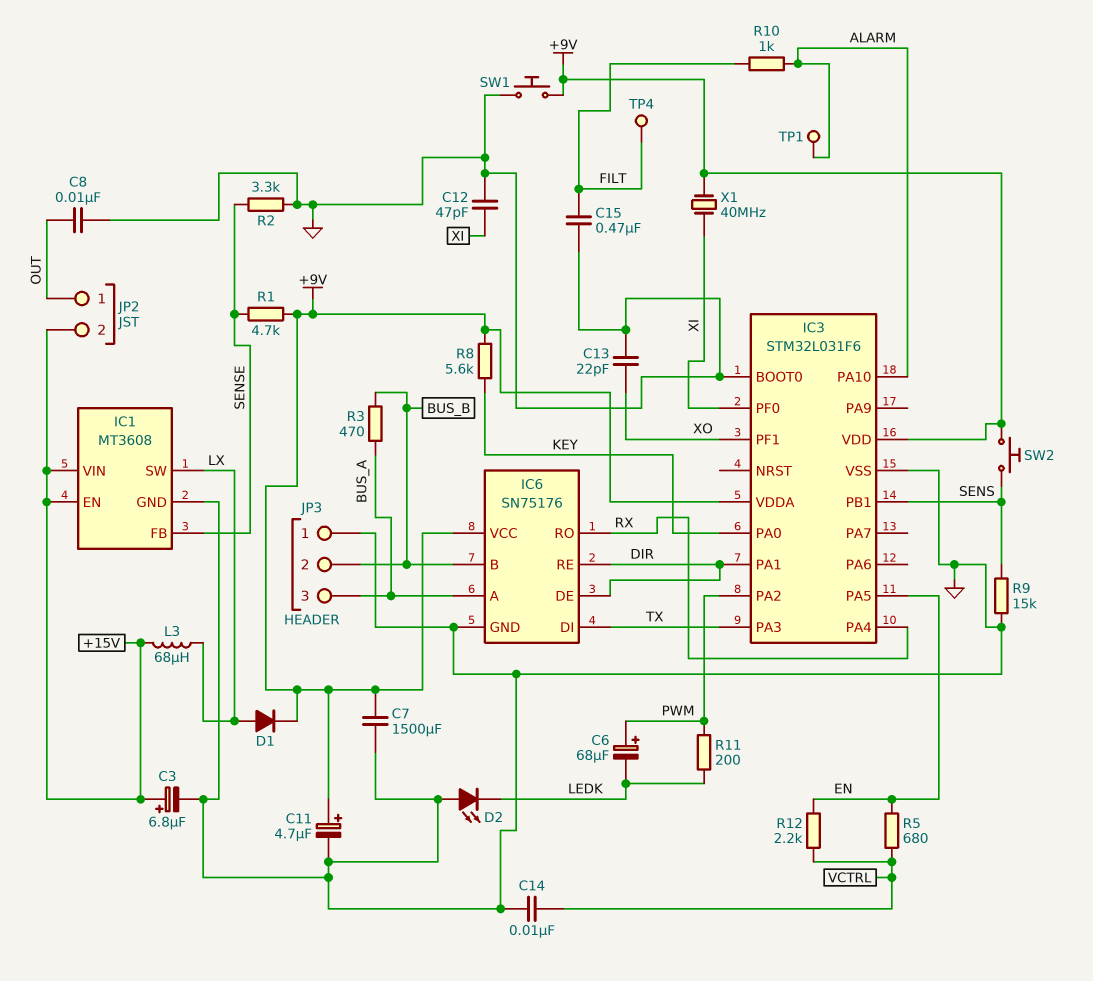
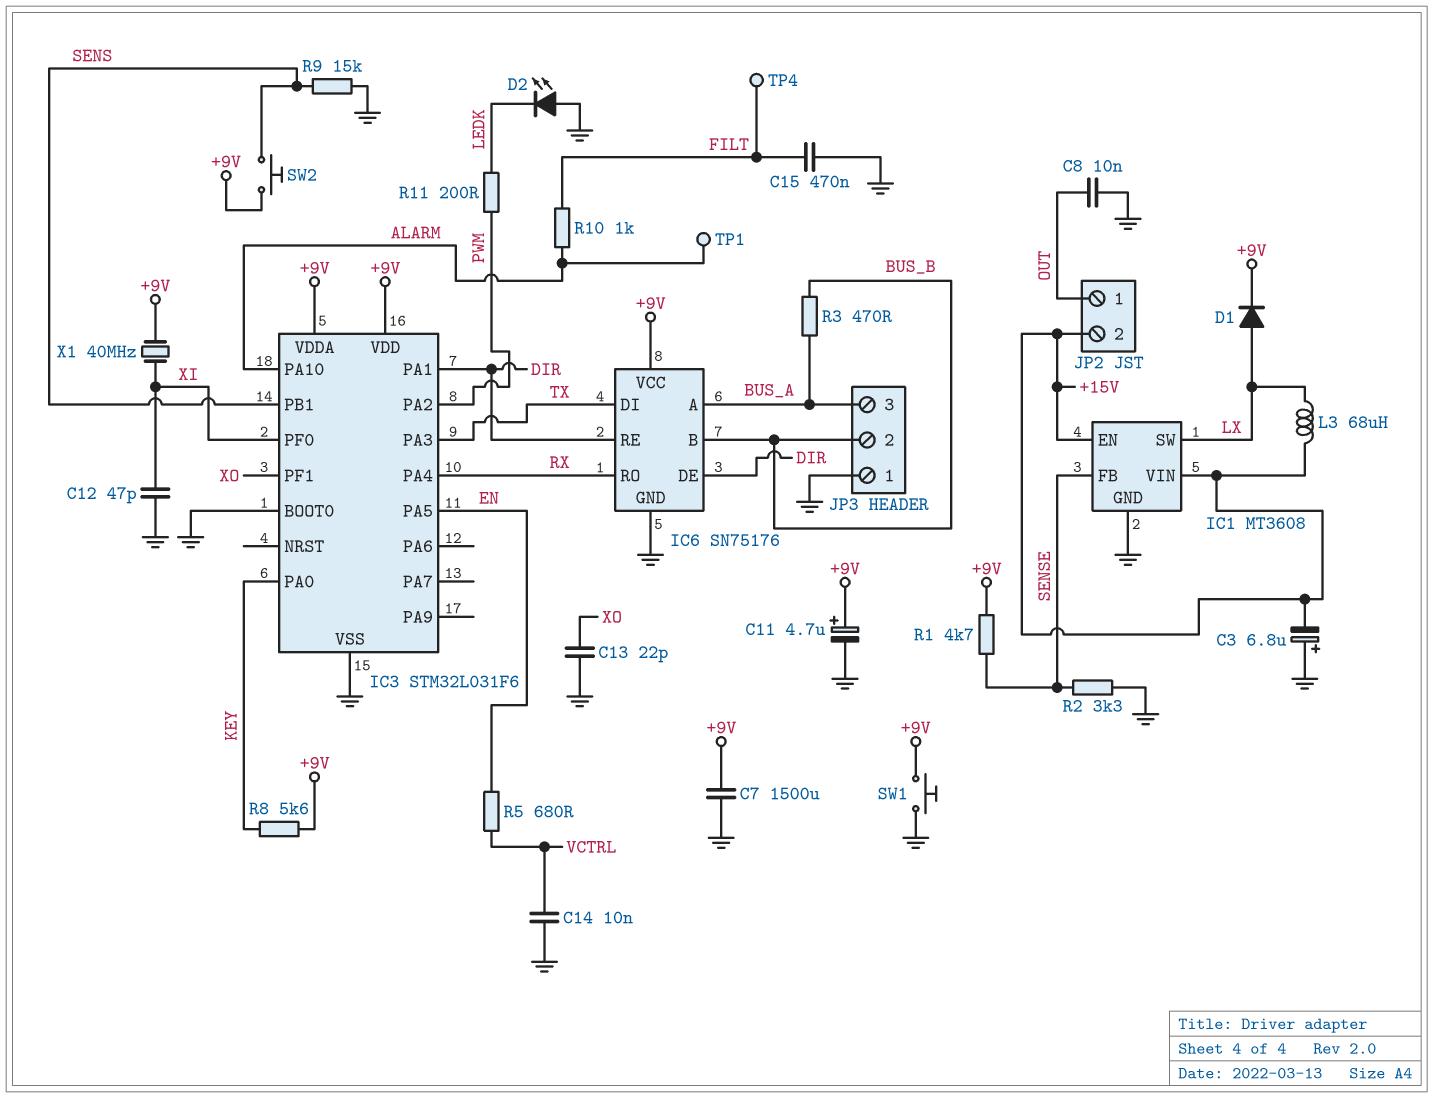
C3: 6.8uF (plus +15V, minus GND) -> 6.8uF (plus GND, minus +15V)
C6: 68uF (plus PWM, minus LEDK) -> none
R12: 2.2k (EN, VCTRL) -> none

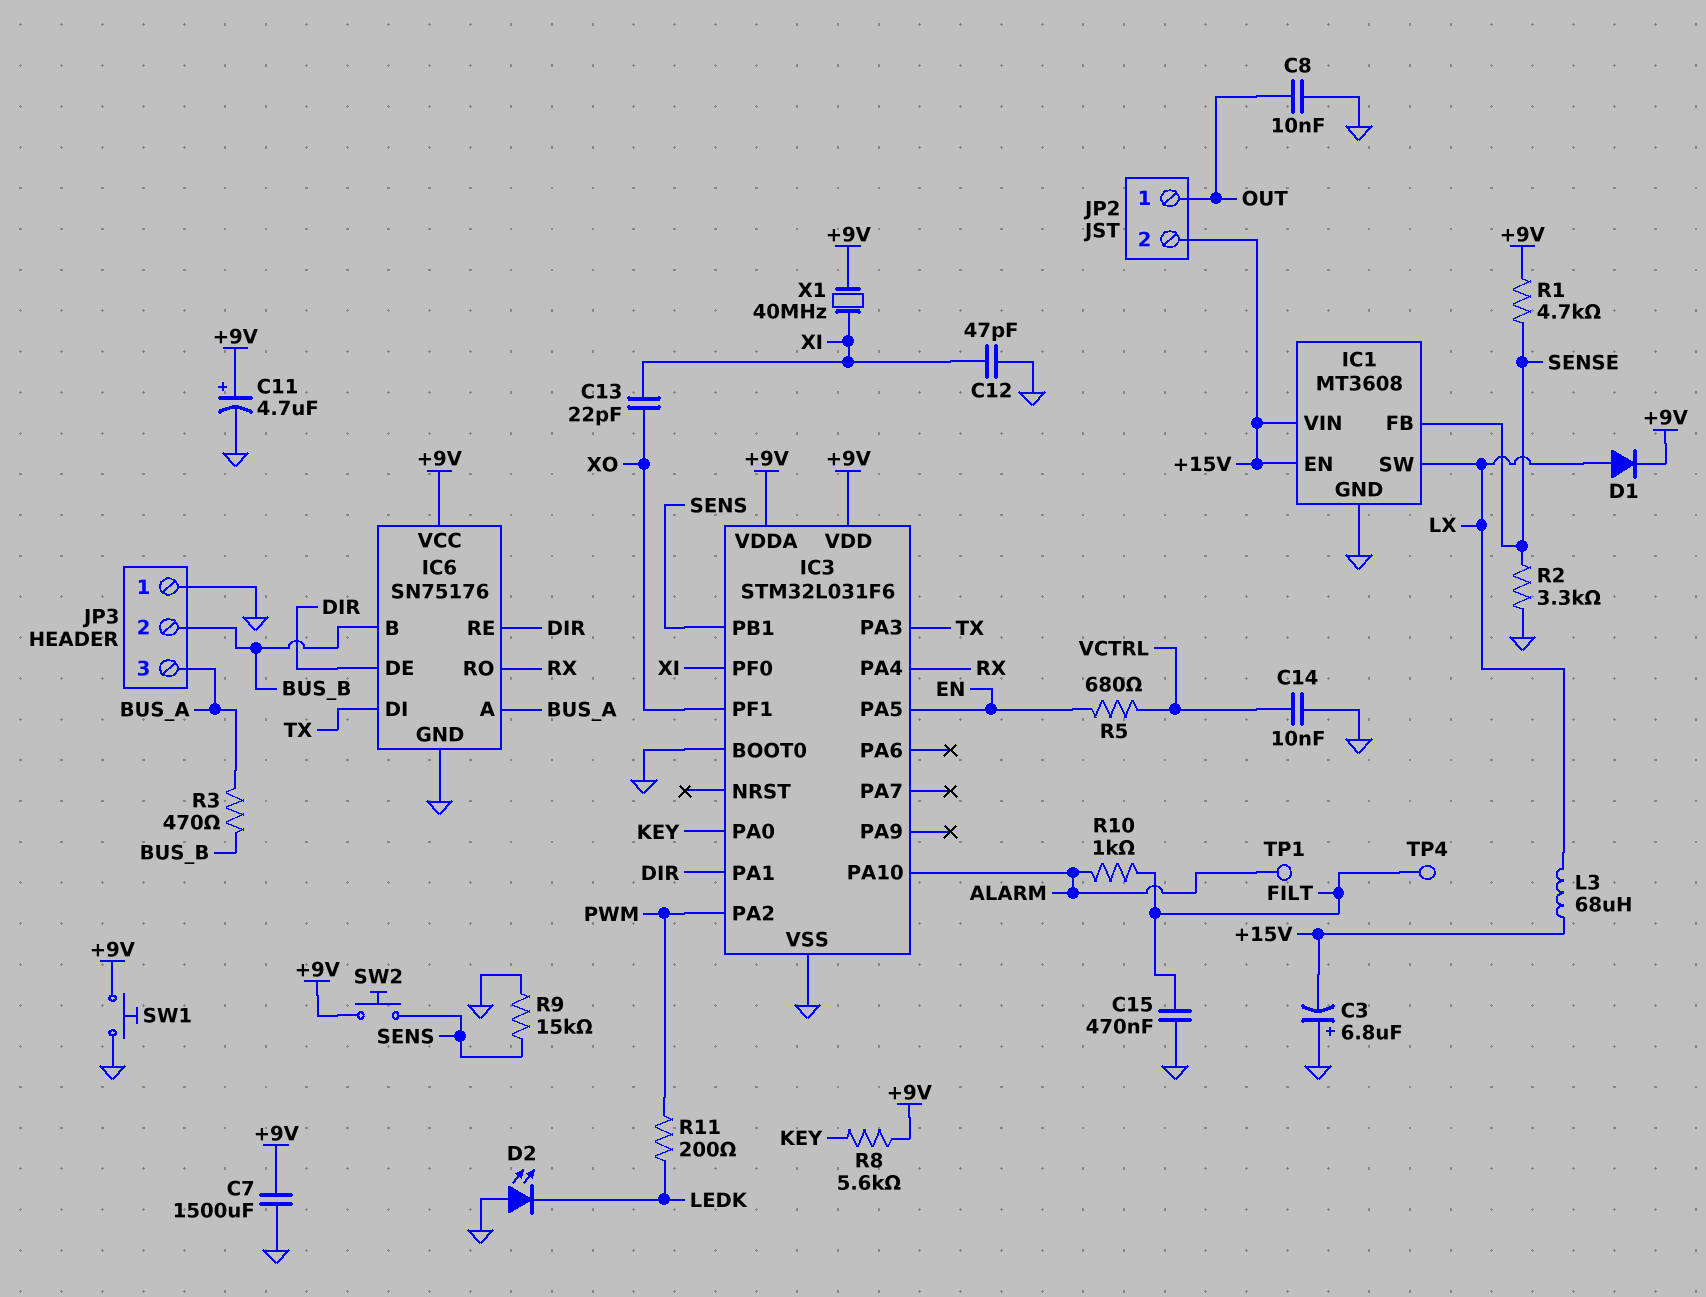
C13: 22pF (GND, XO) -> 22pF (XI, XO)

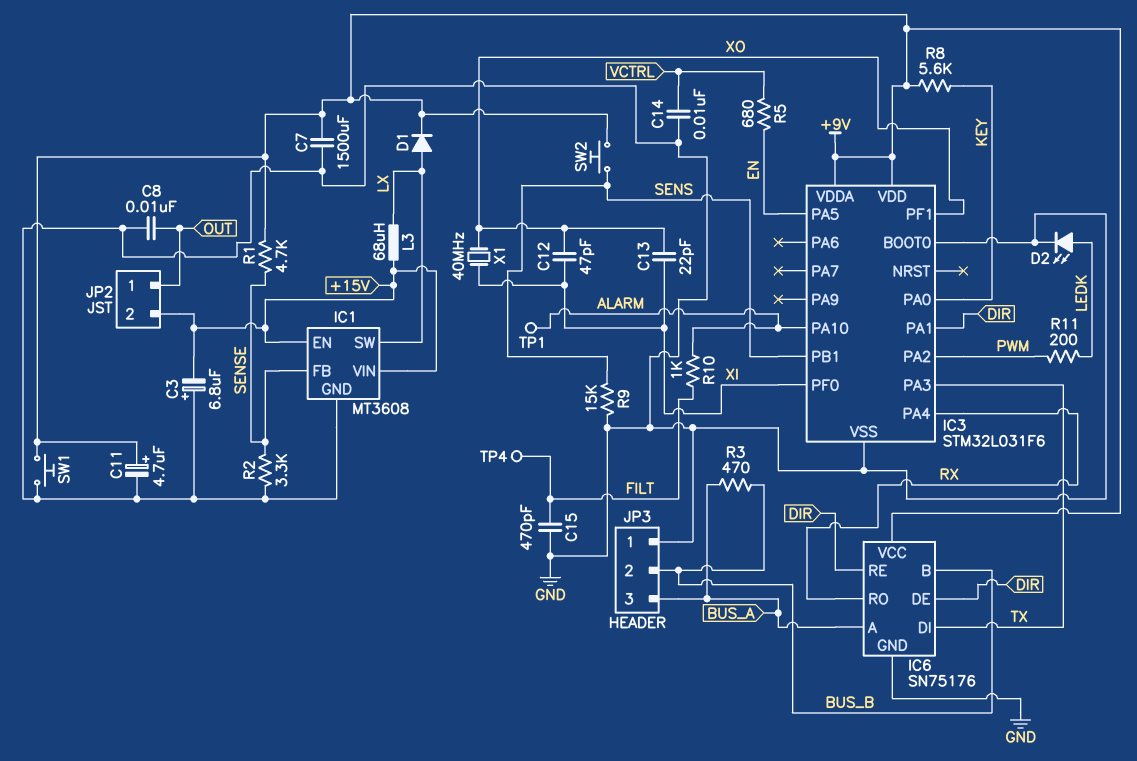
C12: 47pF (GND, XI) -> 47pF (XI, XO)
C15: 470nF (FILT, GND) -> 470pF (FILT, GND)
D2: LED (A GND, K LEDK) -> LED (A LEDK, K GND)
X1: 40MHz (+9V, XI) -> 40MHz (XI, XO)

